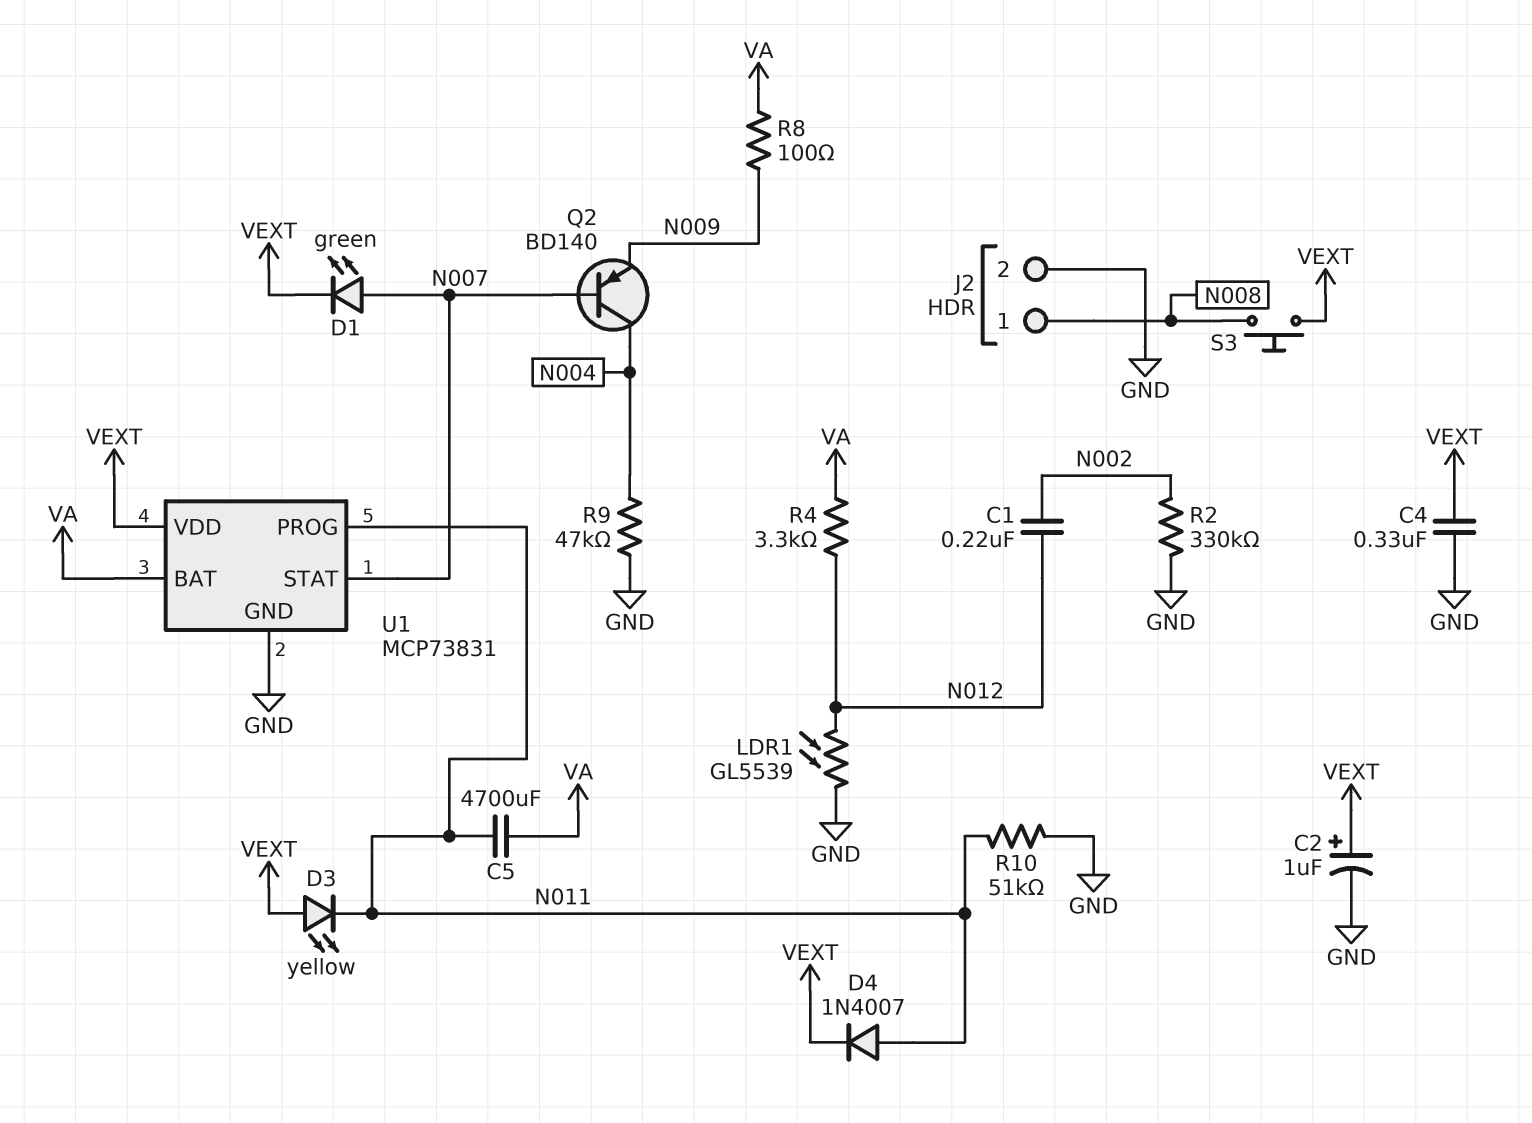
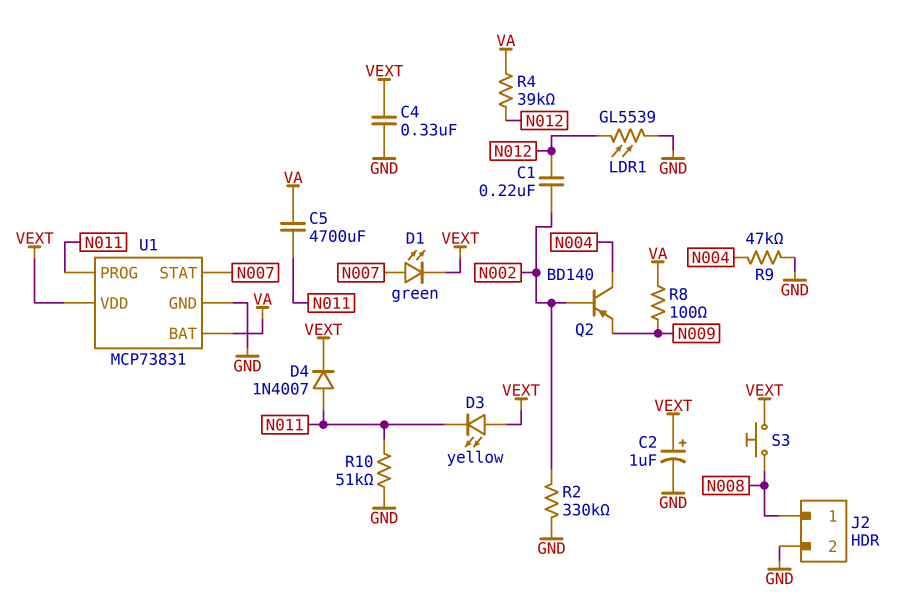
Q2: PNP BD140 (B N007, C N004, E N009) -> PNP BD140 (B N002, C N004, E N009)
R4: 3.3k (N012, VA) -> 39k (N012, VA)

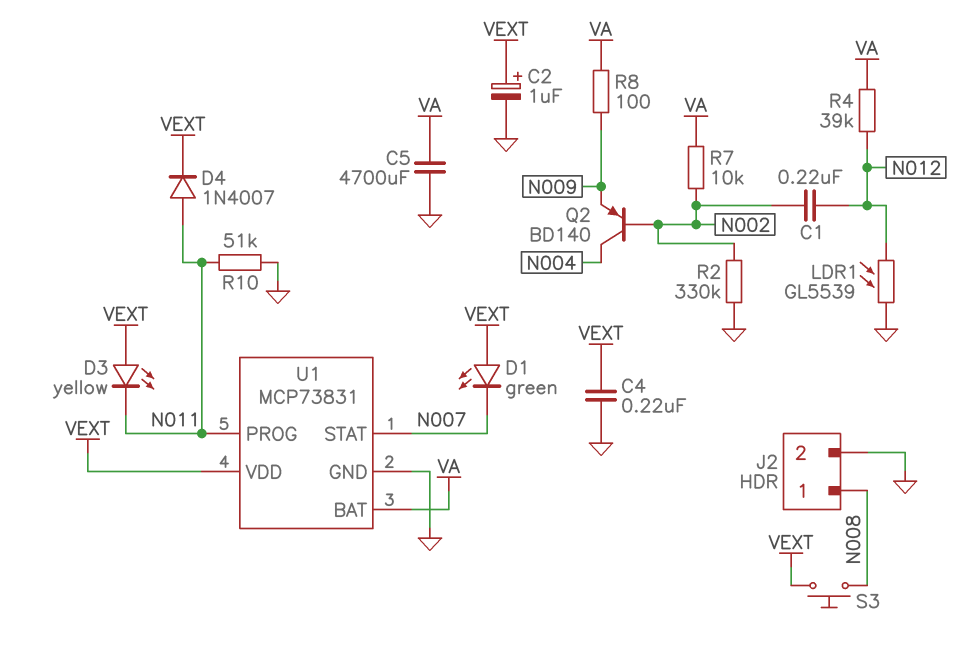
C4: 330nF (GND, VEXT) -> 220nF (GND, VEXT)
C5: 4700uF (N011, VA) -> 4700uF (GND, VA)
D1: LED green (A N007, K VEXT) -> LED green (A VEXT, K N007)
R7: none -> 10k (N002, VA)
R9: 47k (GND, N004) -> none

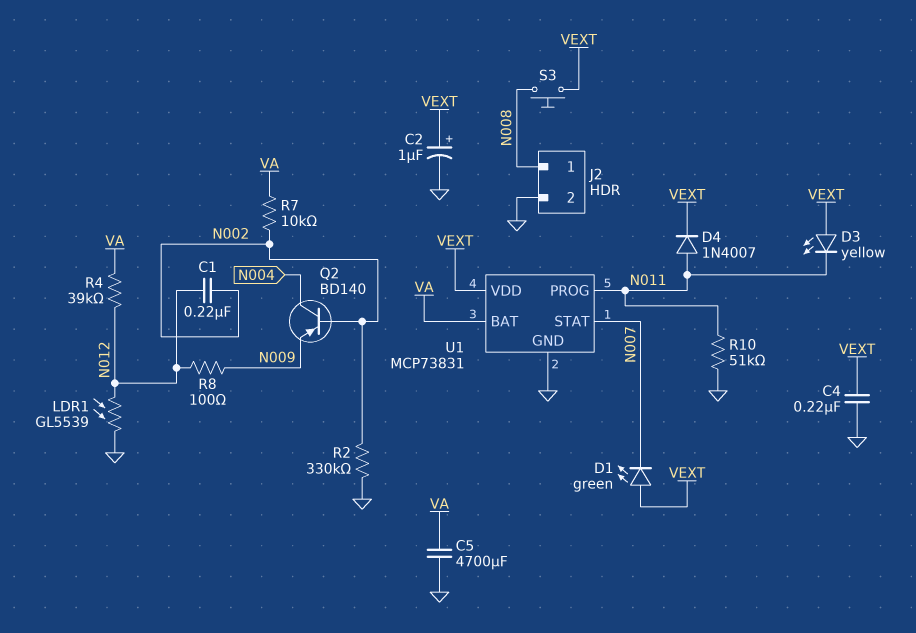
R8: 100 (N009, VA) -> 100 (N009, N012)

